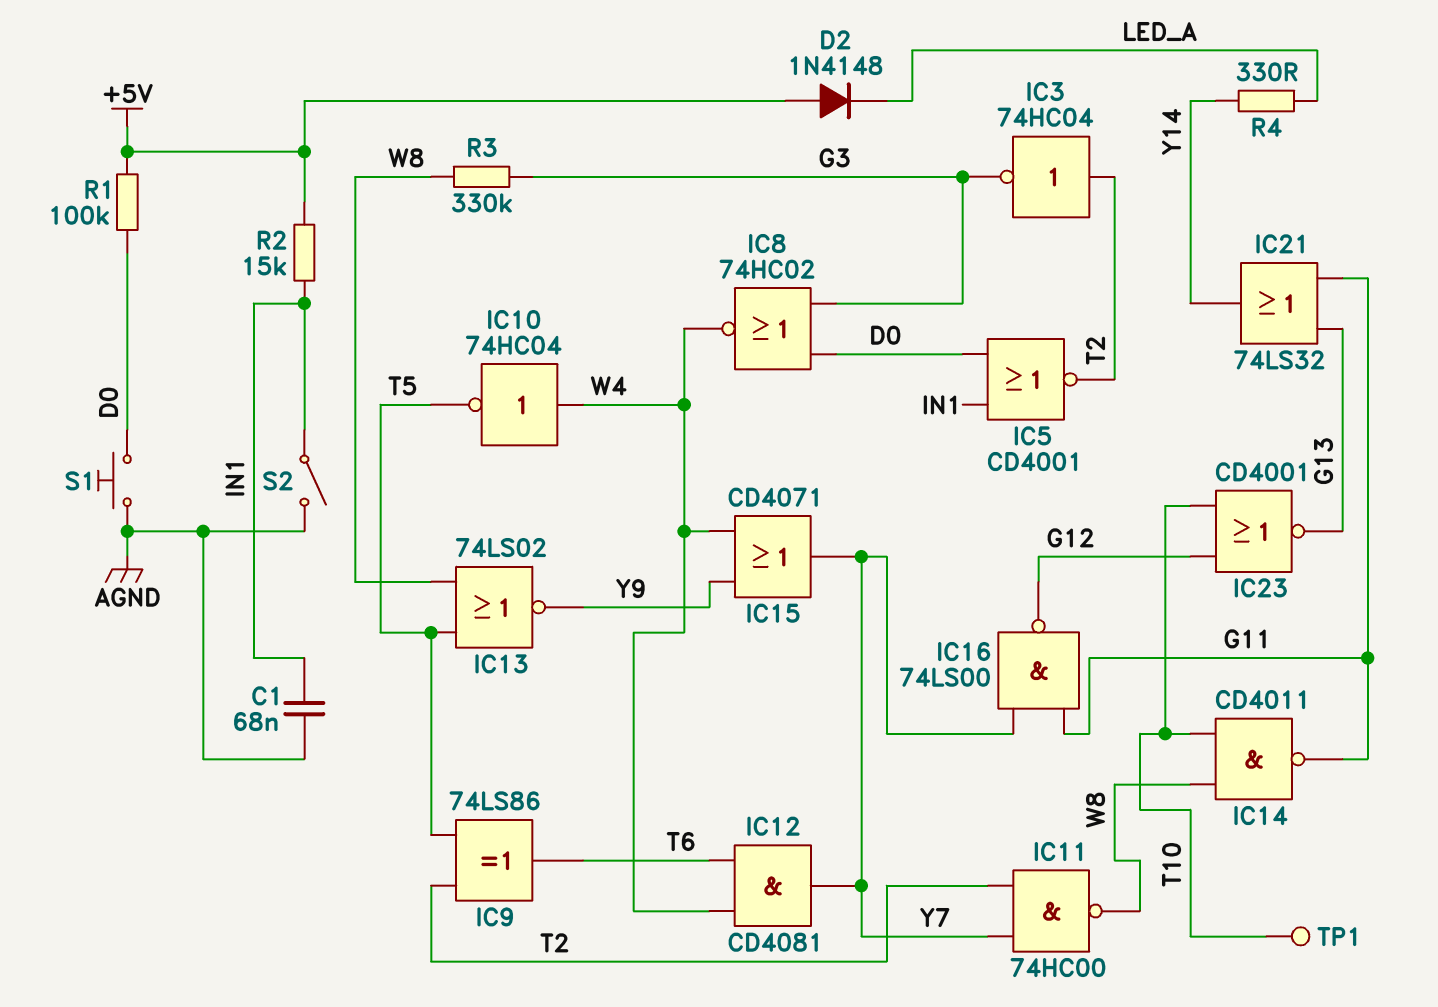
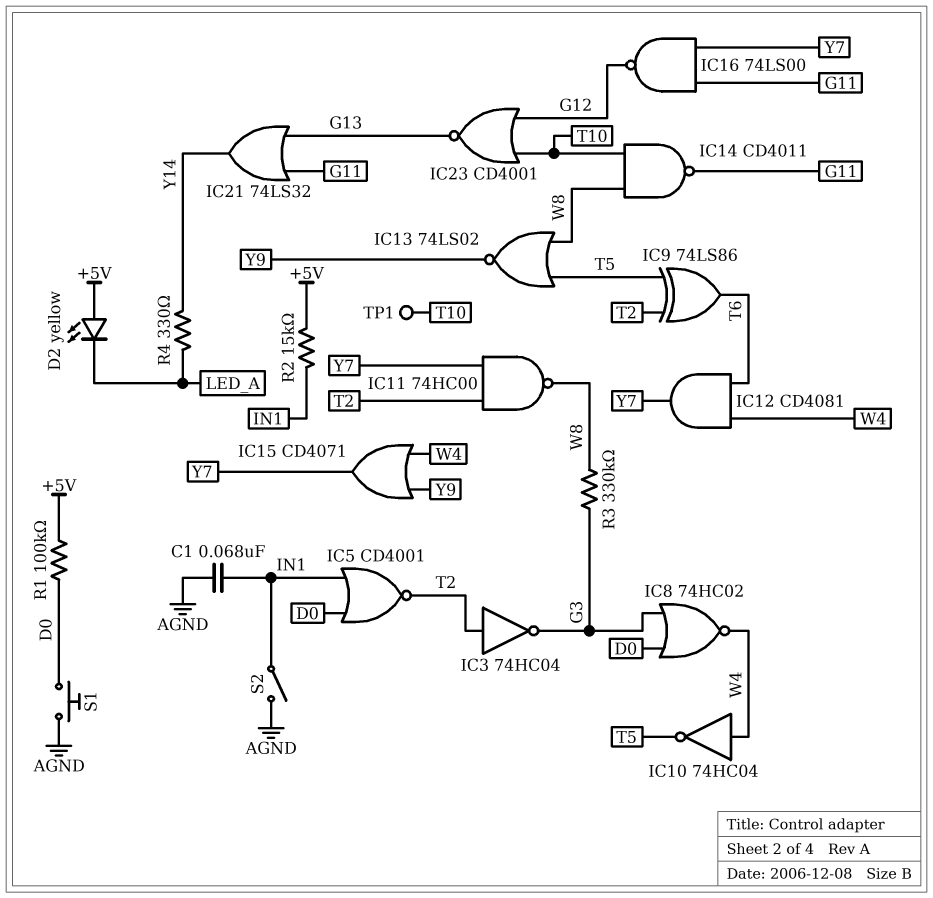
D2: diode 1N4148 (A +5V, K LED_A) -> LED yellow (A +5V, K LED_A)

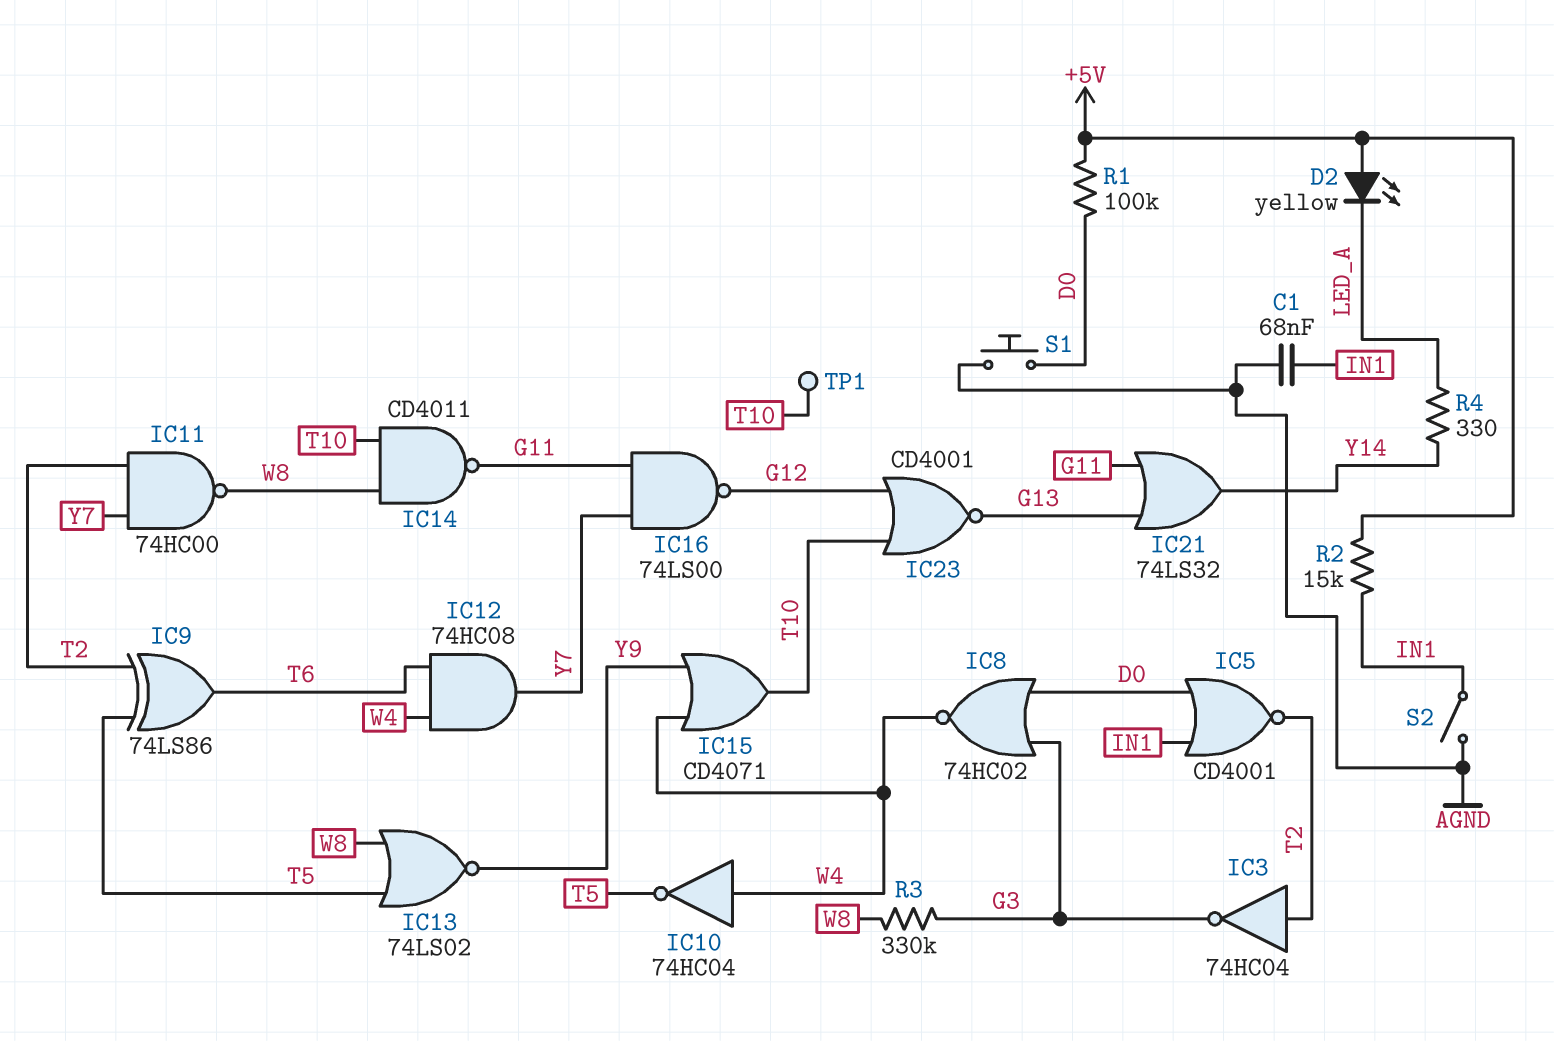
IC12: AND CD4081 (in T6, in W4, out Y7) -> AND 74HC08 (in T6, in W4, out Y7)
IC15: OR CD4071 (in W4, in Y9, out Y7) -> OR CD4071 (in W4, in Y9, out T10)

